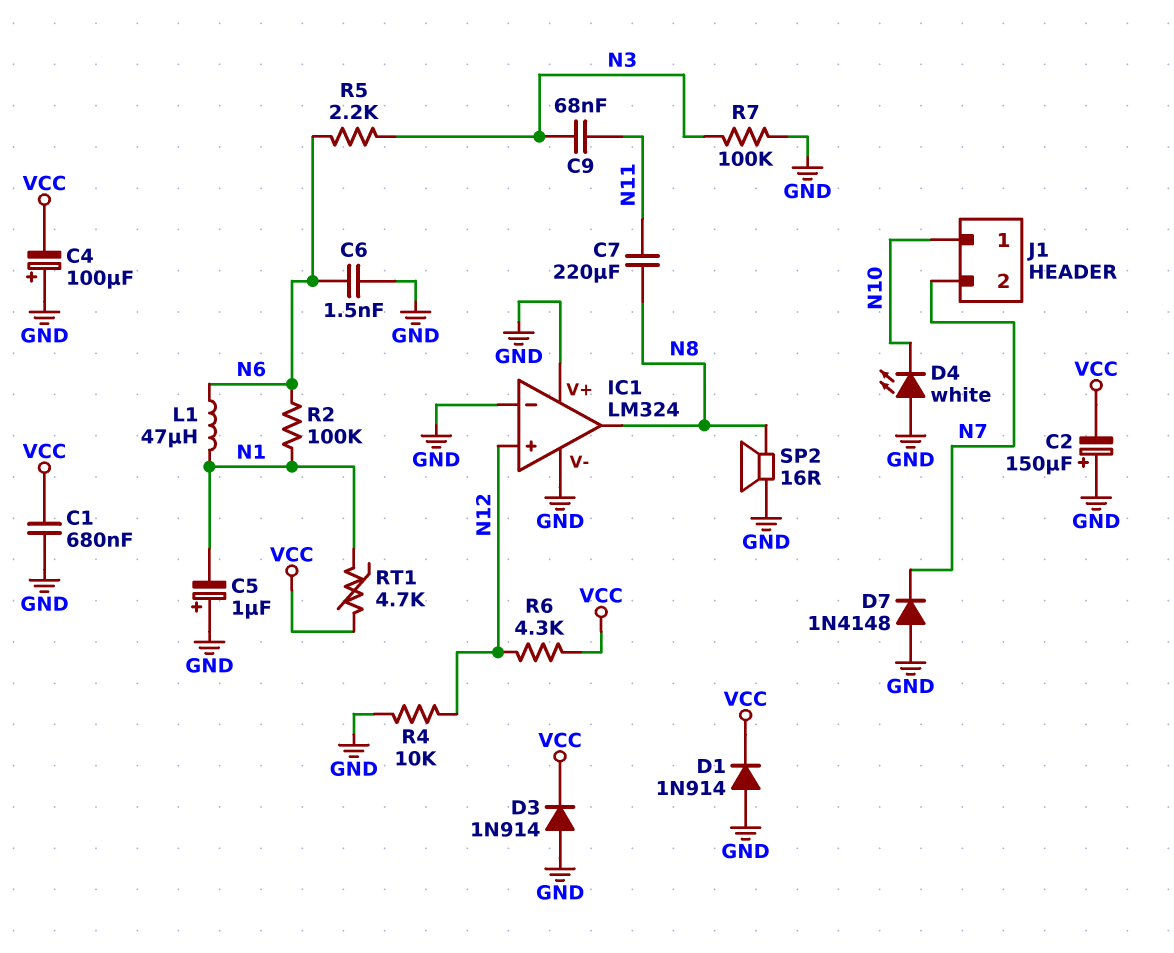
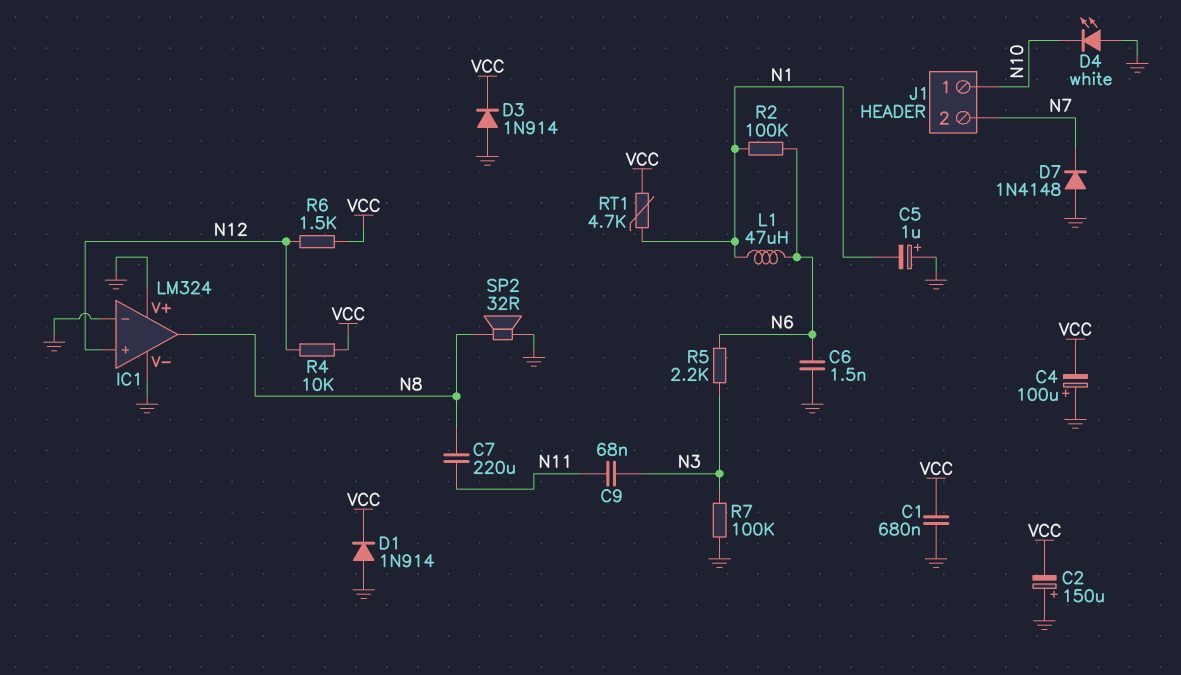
R4: 10k (GND, N12) -> 10k (N12, VCC)
R6: 4.3k (N12, VCC) -> 1.5k (N12, VCC)
SP2: speaker 16R (GND, N8) -> speaker 32R (GND, N8)

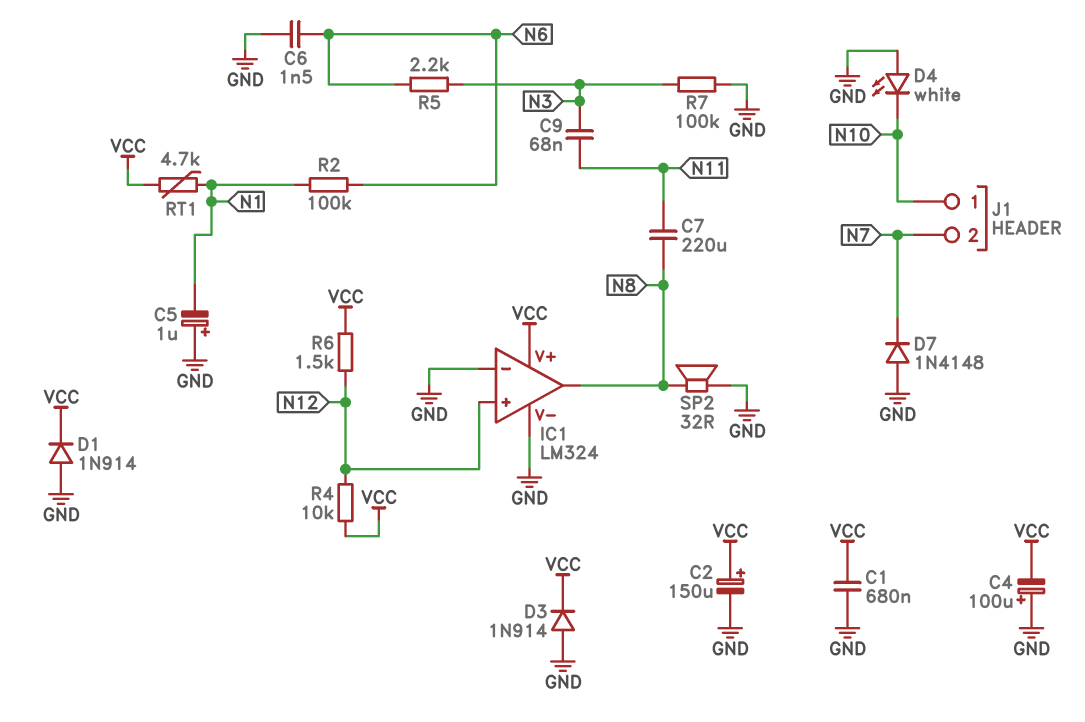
C2: 150uF (plus GND, minus VCC) -> 150uF (plus VCC, minus GND)
IC1 pin V+: GND -> VCC
L1: 47uH (N1, N6) -> none

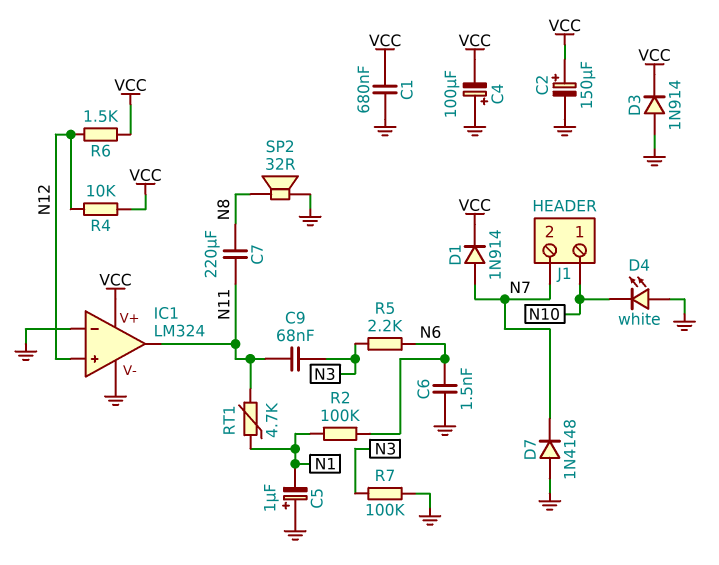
D1: diode 1N914 (A GND, K VCC) -> diode 1N914 (A N7, K VCC)
IC1 pin out: N8 -> N11
RT1: 4.7k (N1, VCC) -> 4.7k (N1, N11)

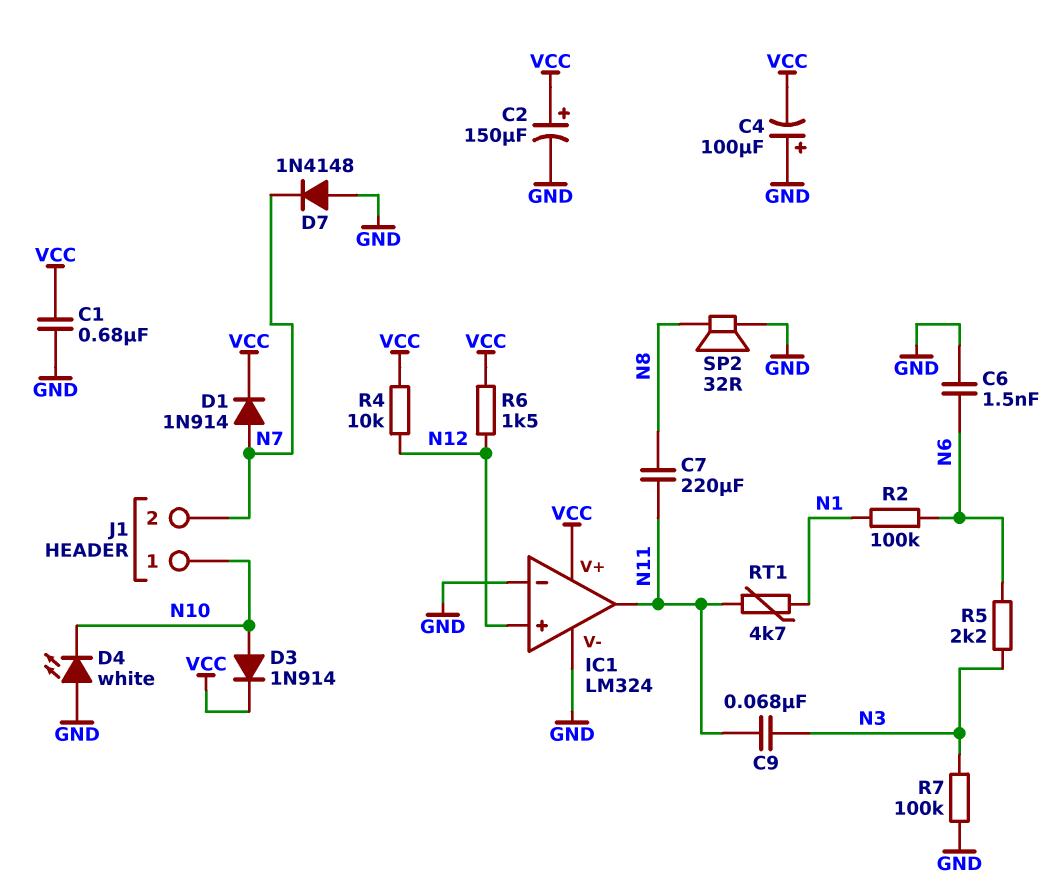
C5: 1uF (plus GND, minus N1) -> none
D3: diode 1N914 (A GND, K VCC) -> diode 1N914 (A N10, K VCC)

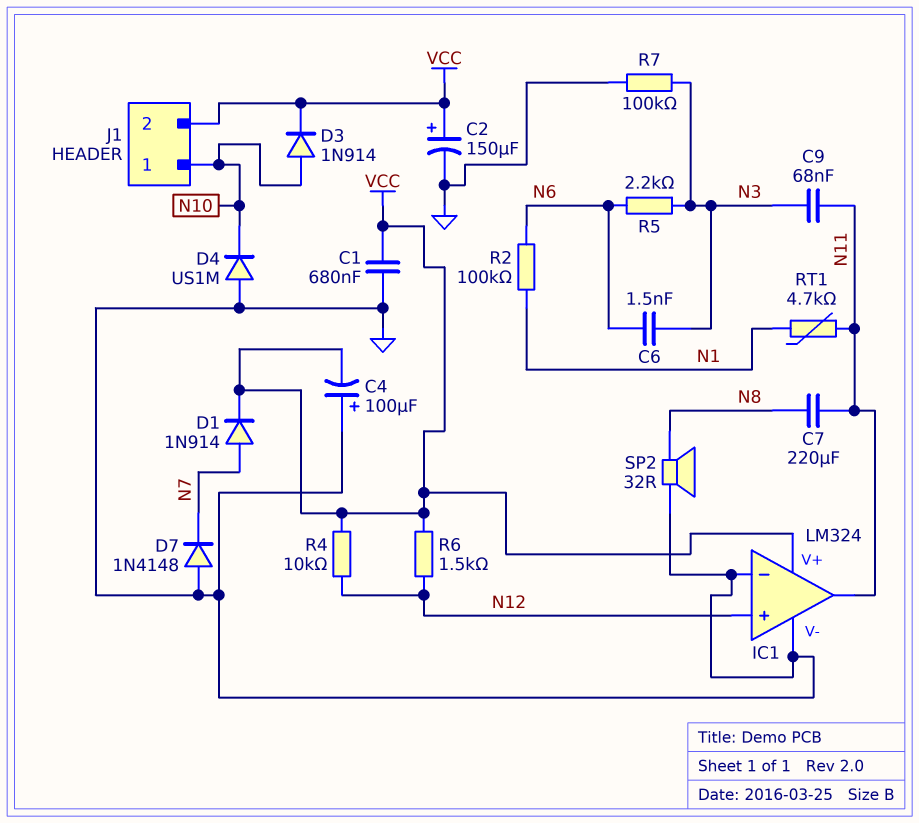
C6: 1.5nF (GND, N6) -> 1.5nF (N3, N6)
D4: LED white (A GND, K N10) -> diode US1M (A GND, K N10)
J1 pin 2: N7 -> VCC

